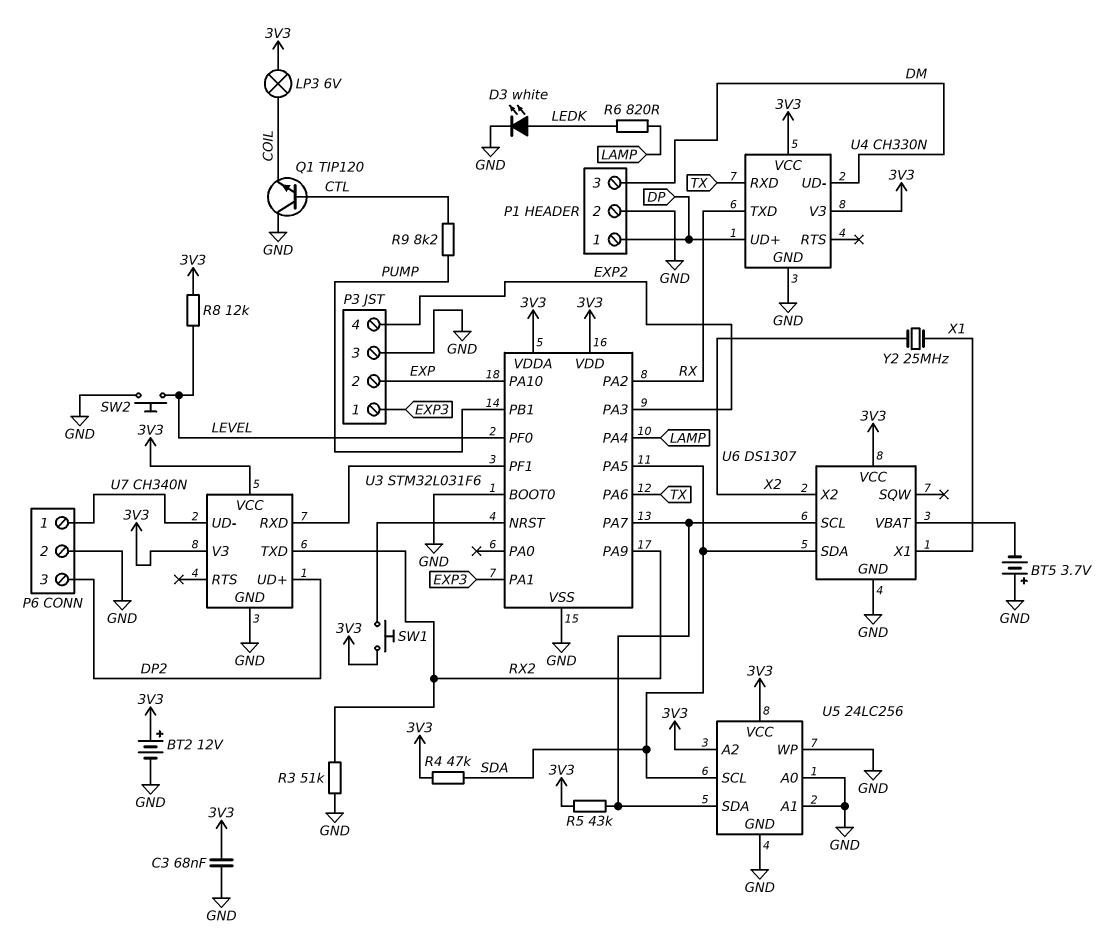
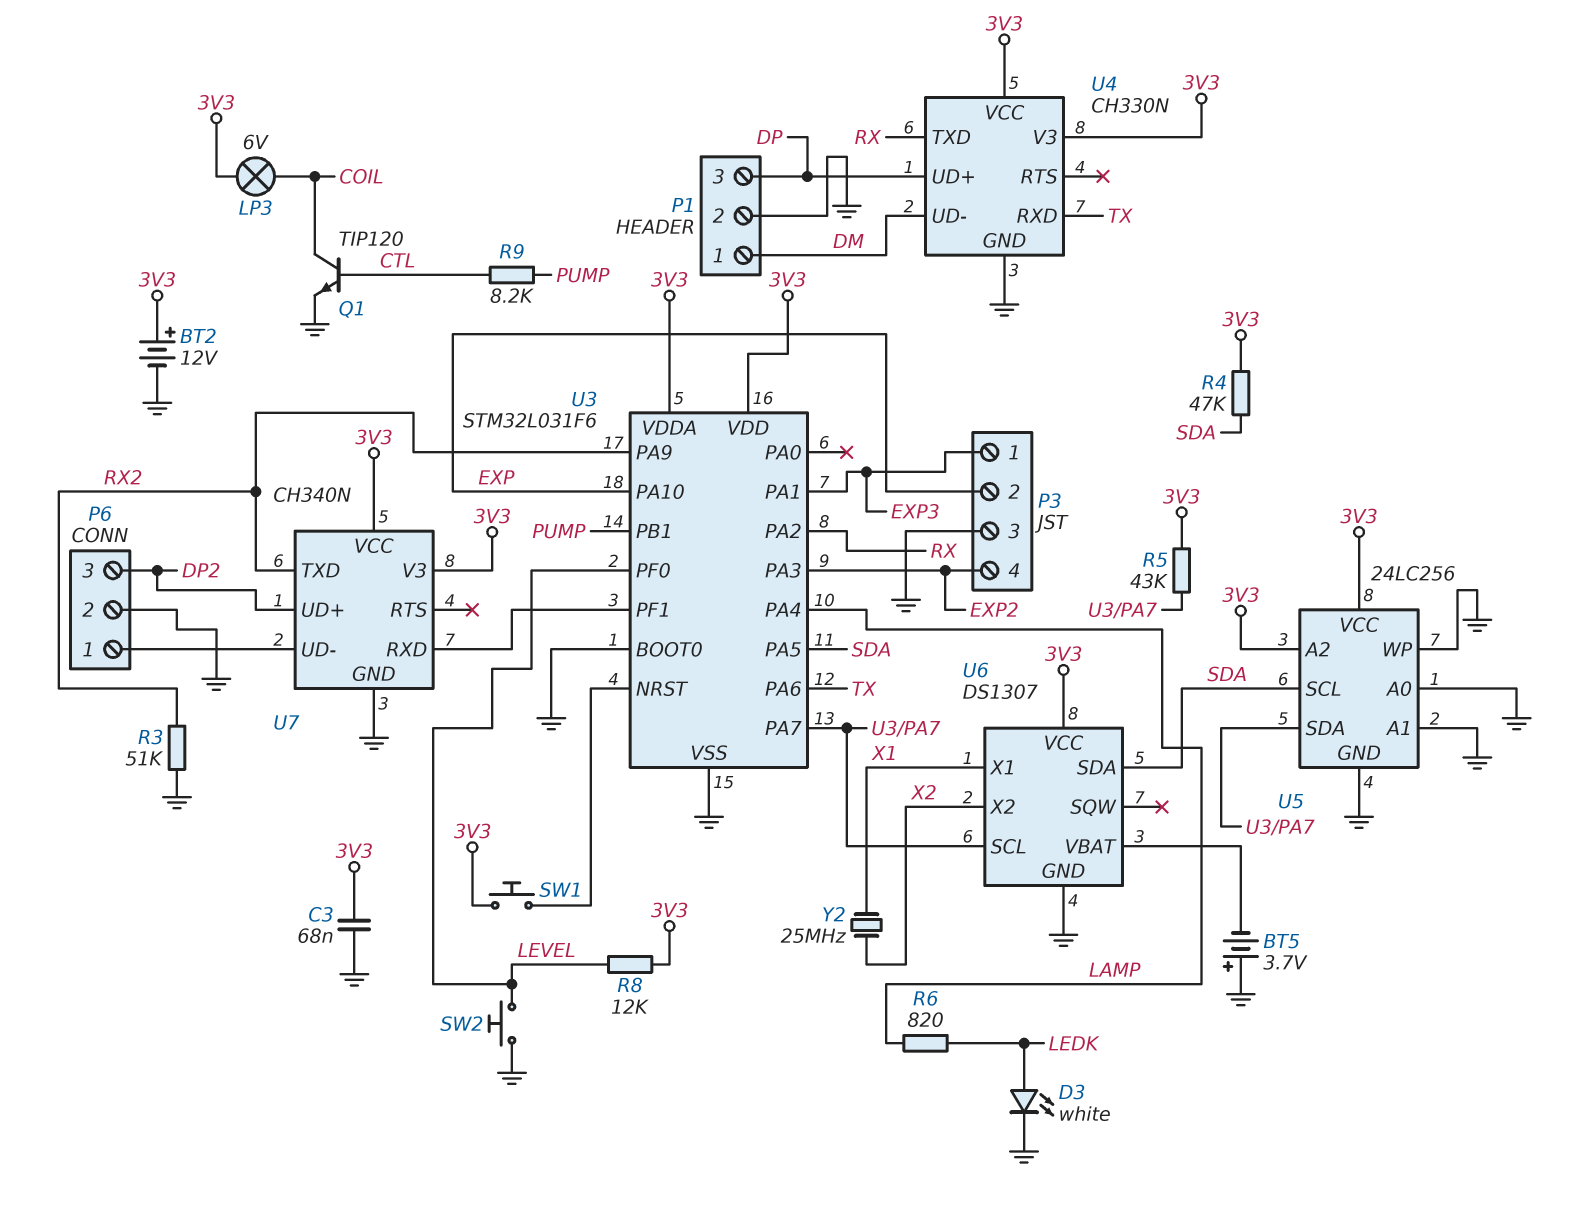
P1 pin 1: DP -> DM
P1 pin 3: DM -> DP
Q1: NPN TIP120 (B CTL, C GND, E COIL) -> NPN TIP120 (B CTL, C COIL, E GND)

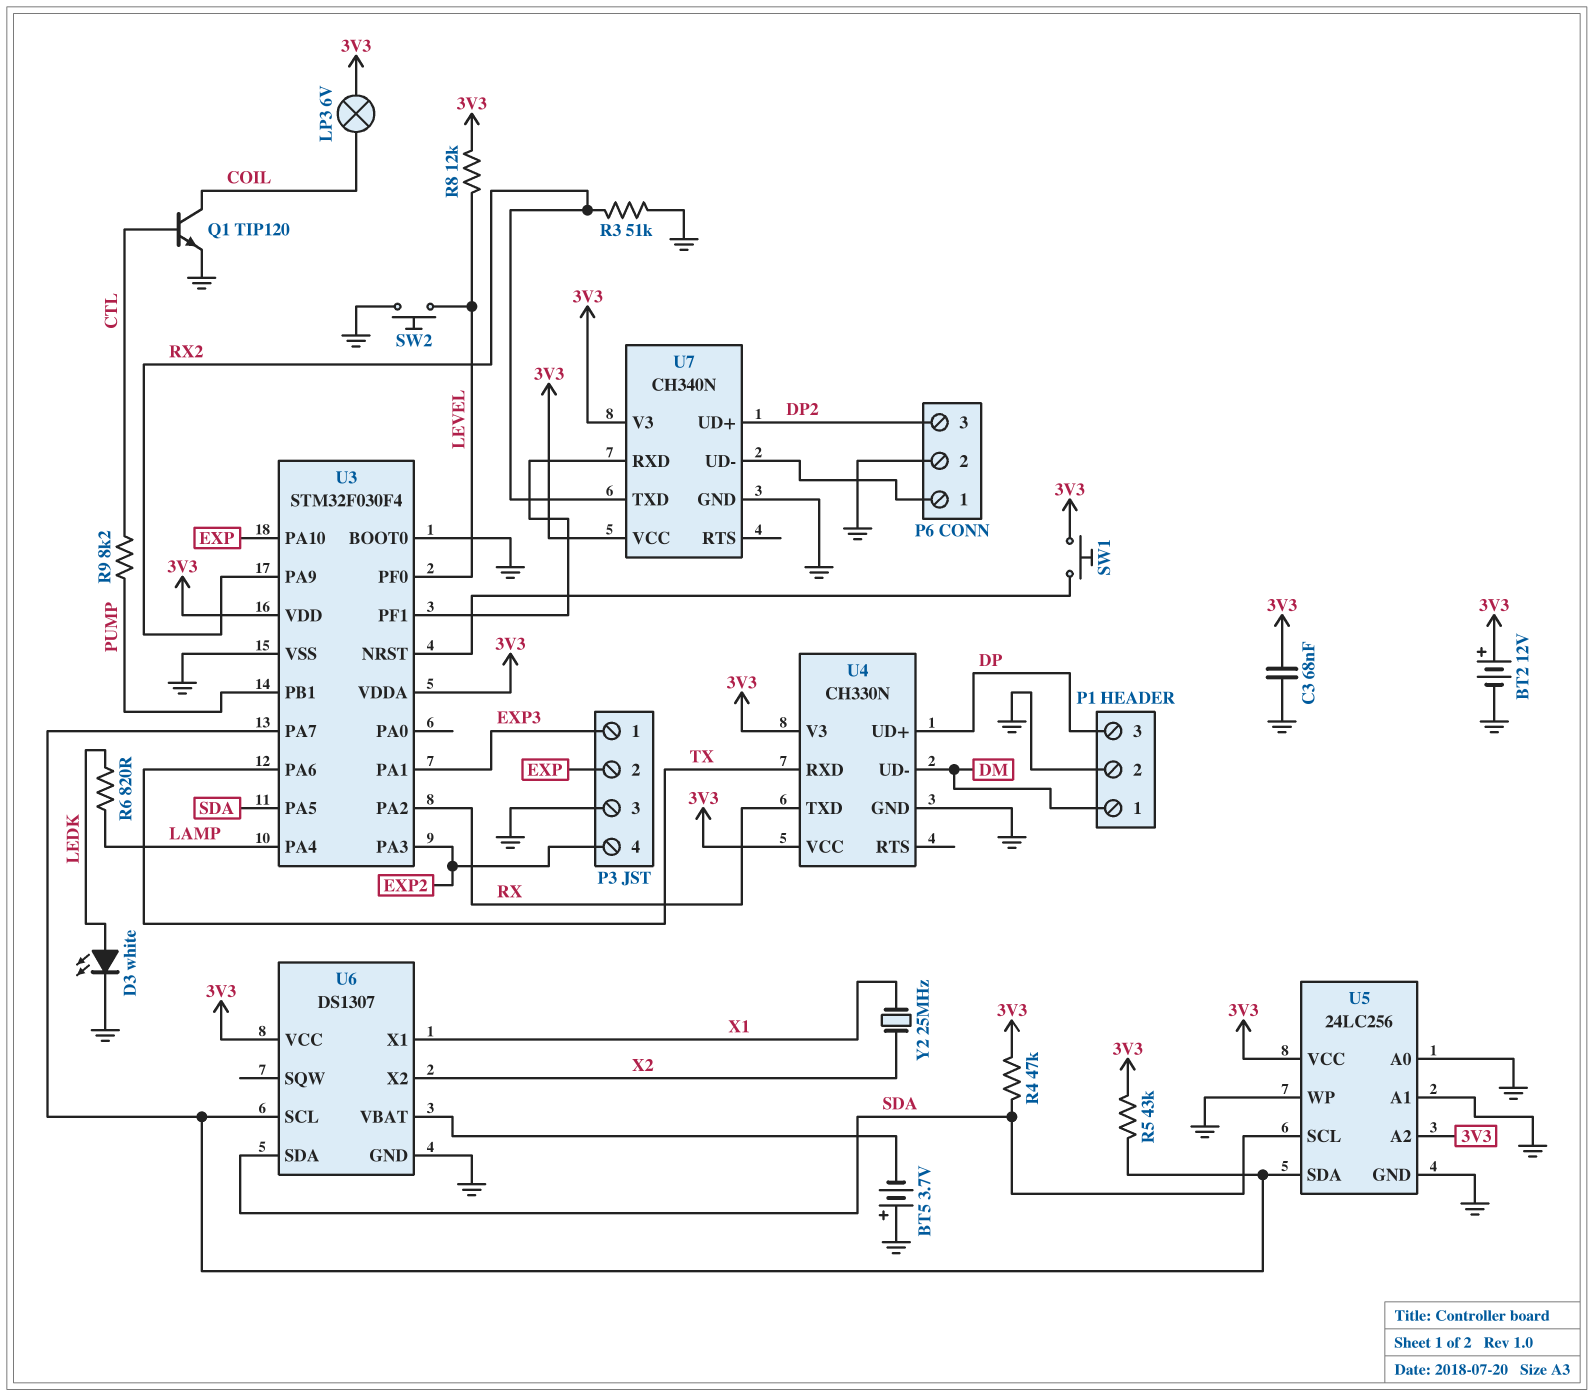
U3: STM32L031F6 -> STM32F030F4

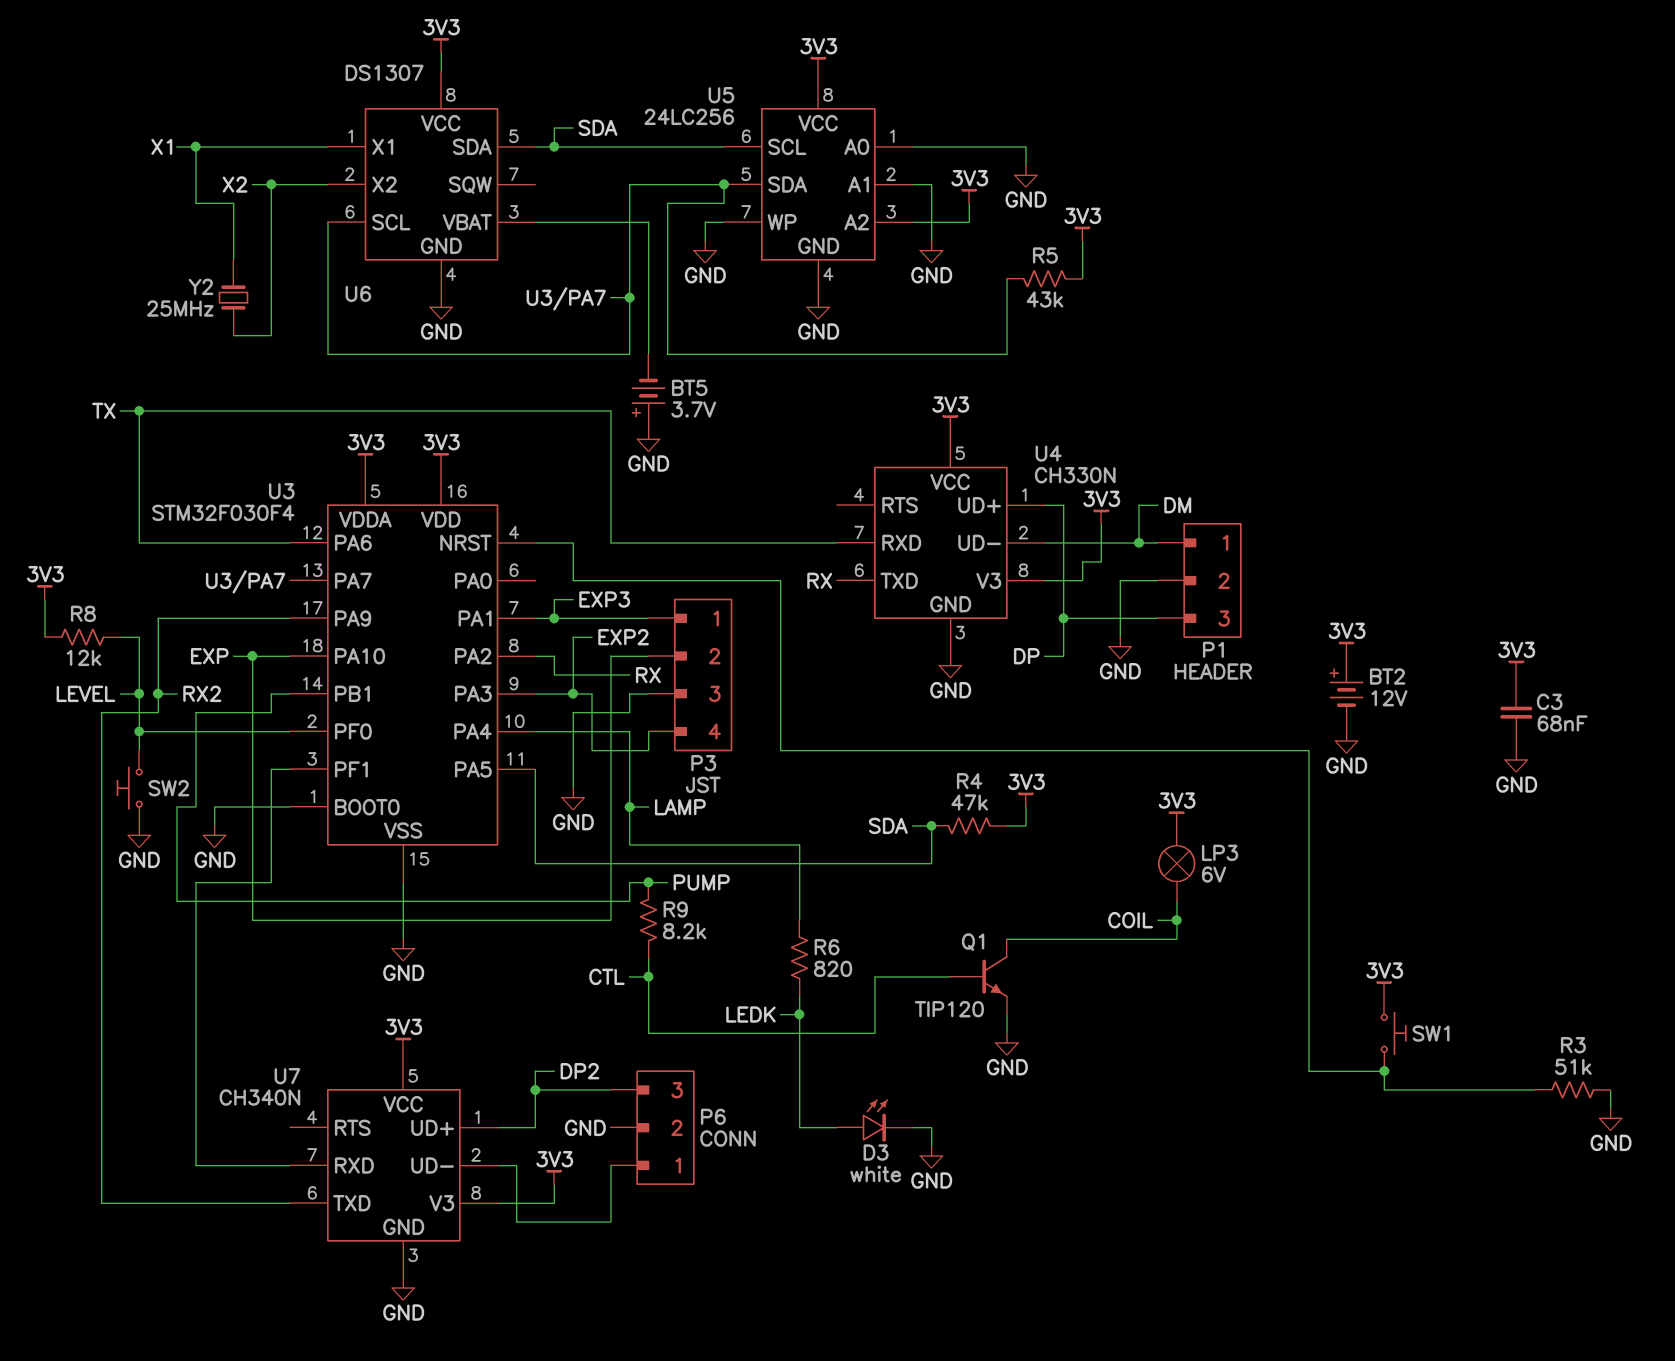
R3: 51k (GND, RX2) -> 51k (GND, U3/NRST)

